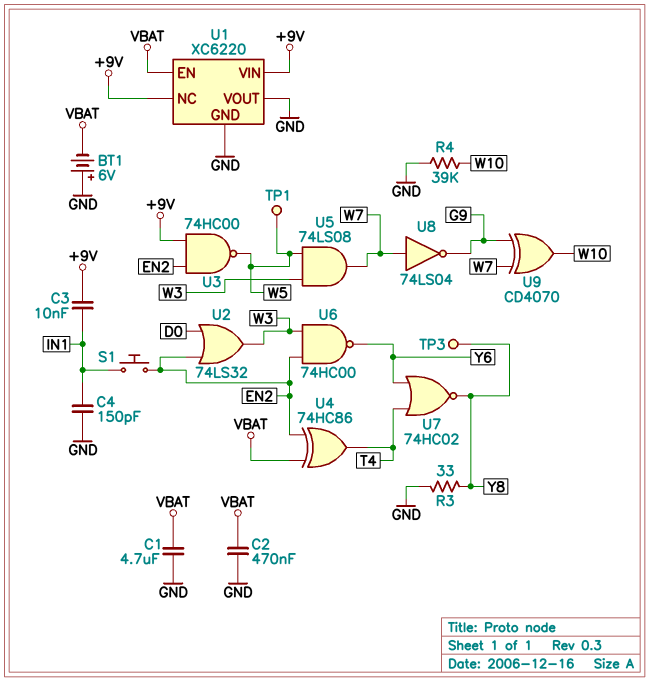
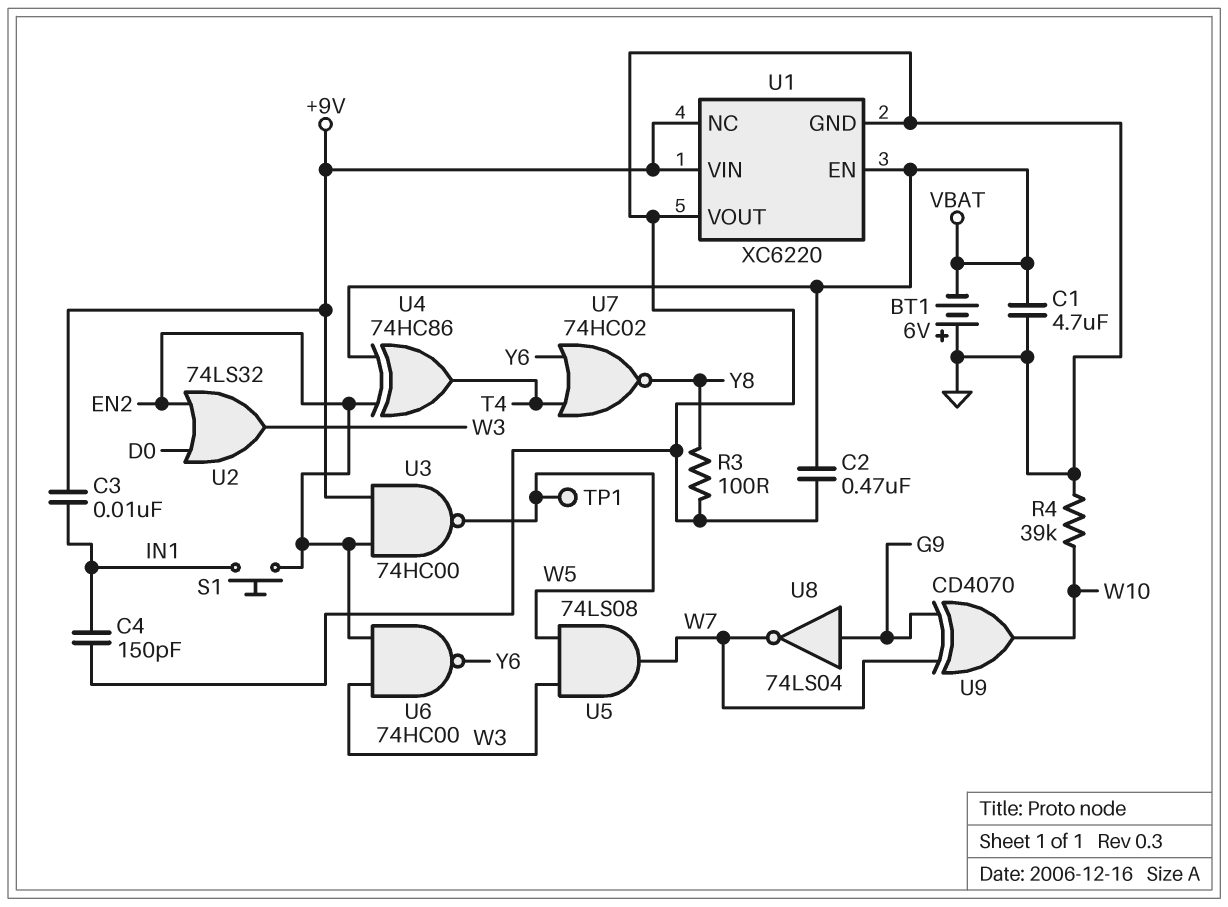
R3: 33 (GND, Y8) -> 100 (GND, Y8)
TP3: test point (Y8) -> none
U8: NOT 74LS04 (in W7, out G9) -> NOT 74LS04 (in G9, out W7)

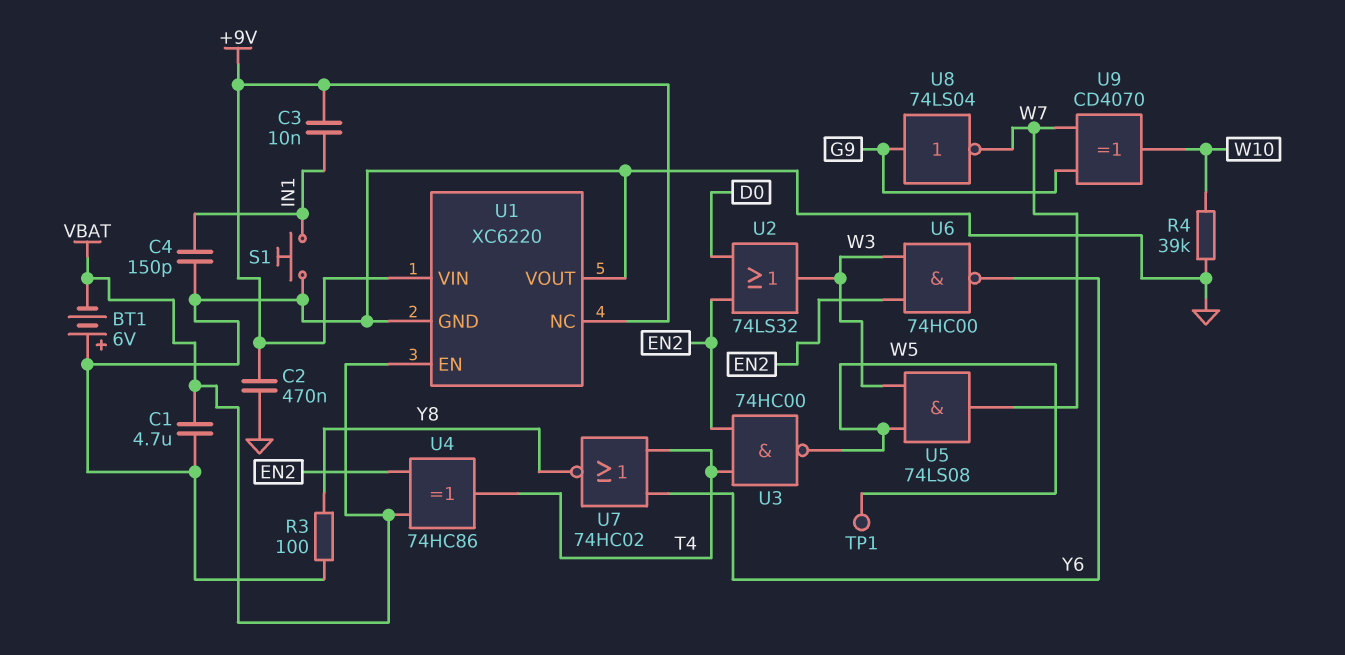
C2: 470nF (GND, VBAT) -> 470nF (+9V, GND)
S1: button (EN2, IN1) -> button (GND, IN1)
U3: NAND 74HC00 (in +9V, in EN2, out W5) -> NAND 74HC00 (in EN2, in T4, out W5)

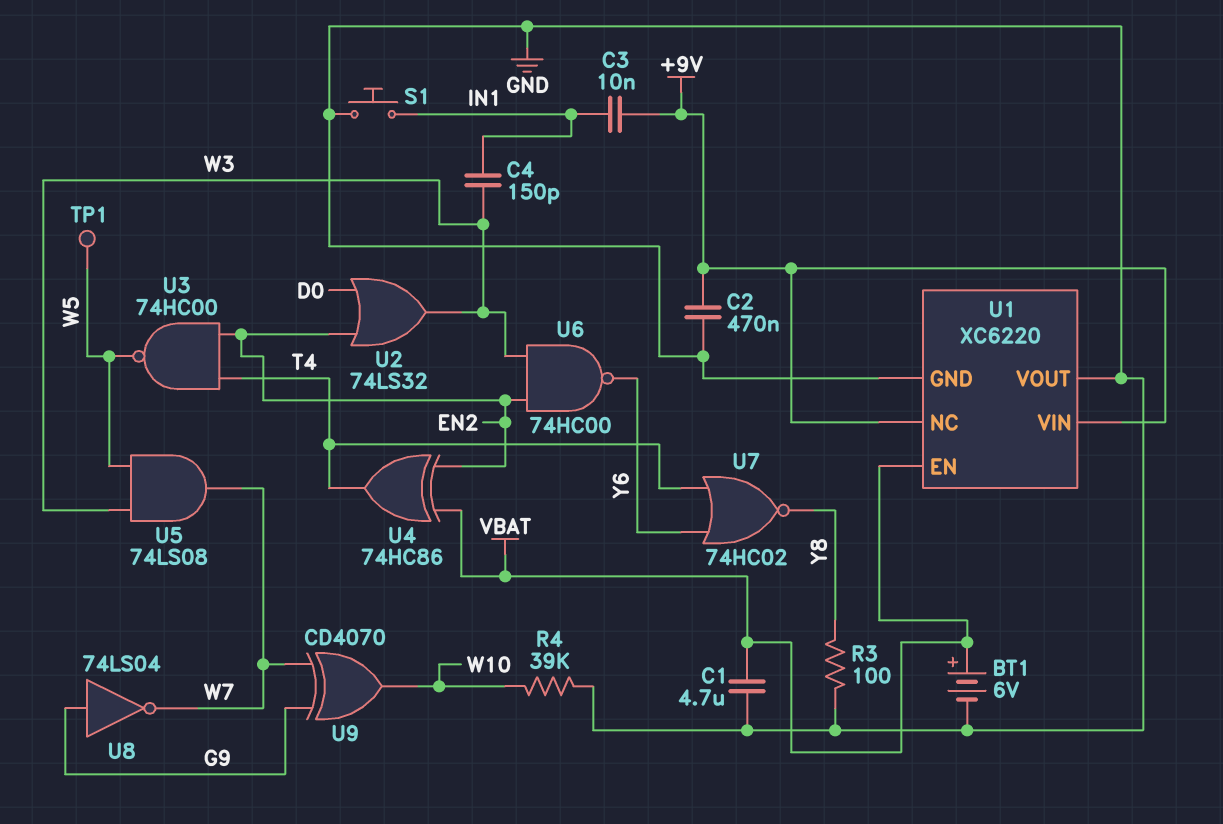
BT1: 6V (plus GND, minus VBAT) -> 6V (plus VBAT, minus GND)
C4: 150pF (GND, IN1) -> 150pF (IN1, W3)

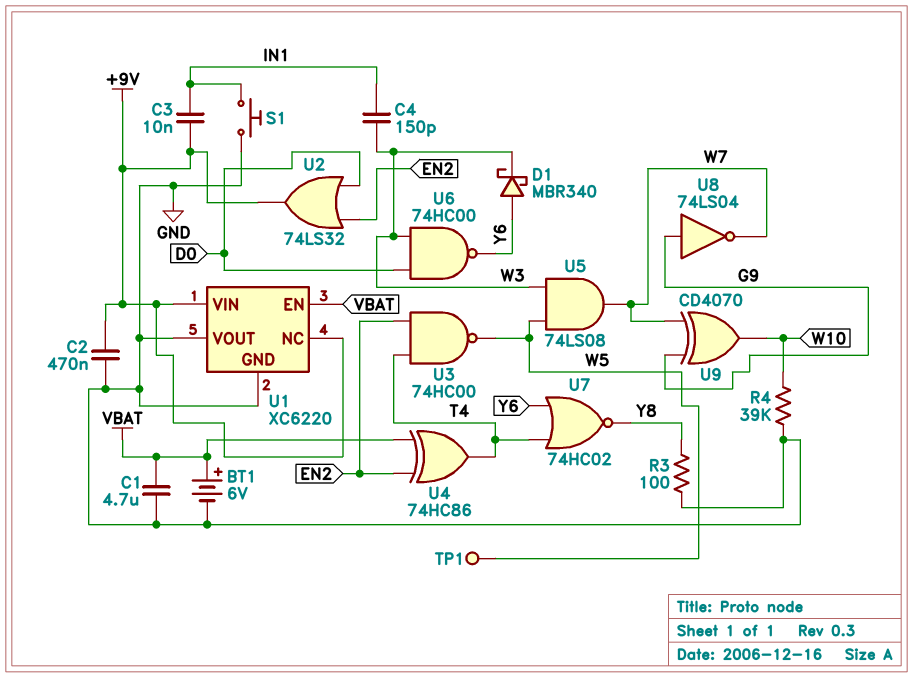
D1: none -> schottky MBR340 (A Y6, K W3)
U2: OR 74LS32 (in D0, in EN2, out W3) -> OR 74LS32 (in D0, in EN2, out +9V)
U6: NAND 74HC00 (in EN2, in W3, out Y6) -> NAND 74HC00 (in D0, in W3, out Y6)

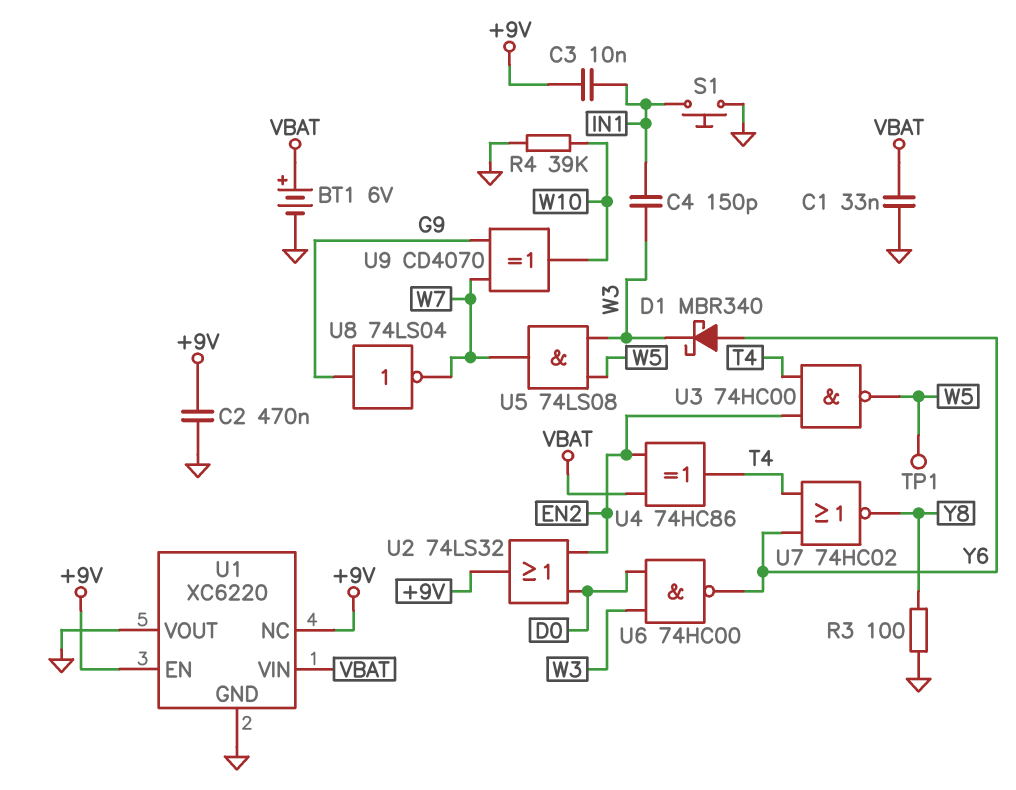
C1: 4.7uF (GND, VBAT) -> 33nF (GND, VBAT)
U1 pin EN: VBAT -> +9V
U1 pin VIN: +9V -> VBAT

